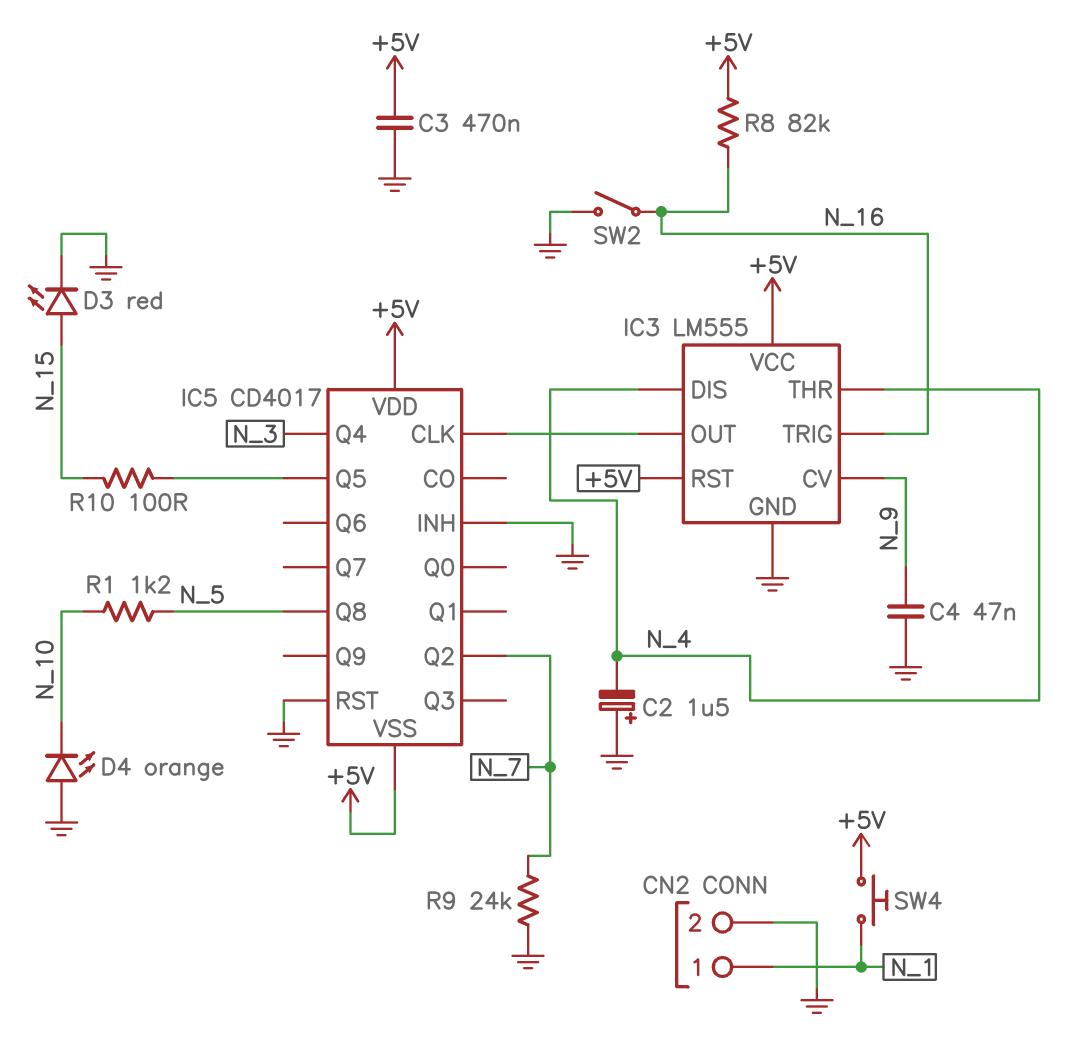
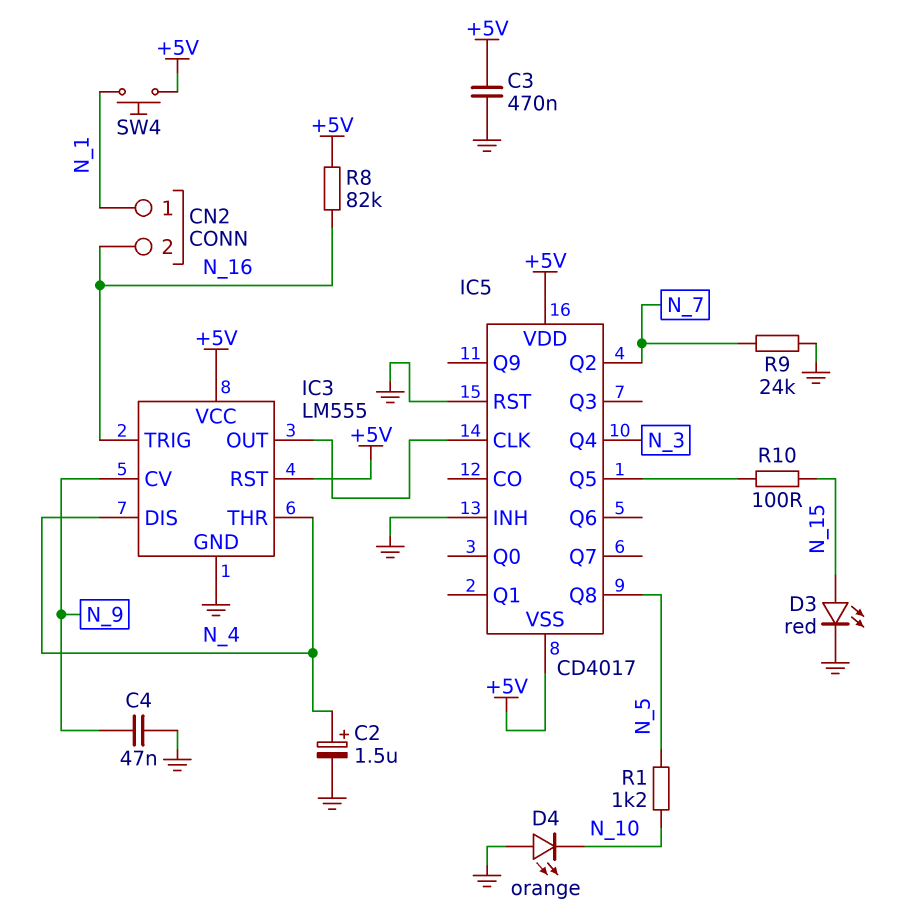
C2: 1.5uF (plus GND, minus N_4) -> 1.5uF (plus N_4, minus GND)
CN2 pin 2: GND -> N_16
SW2: switch (GND, N_16) -> none

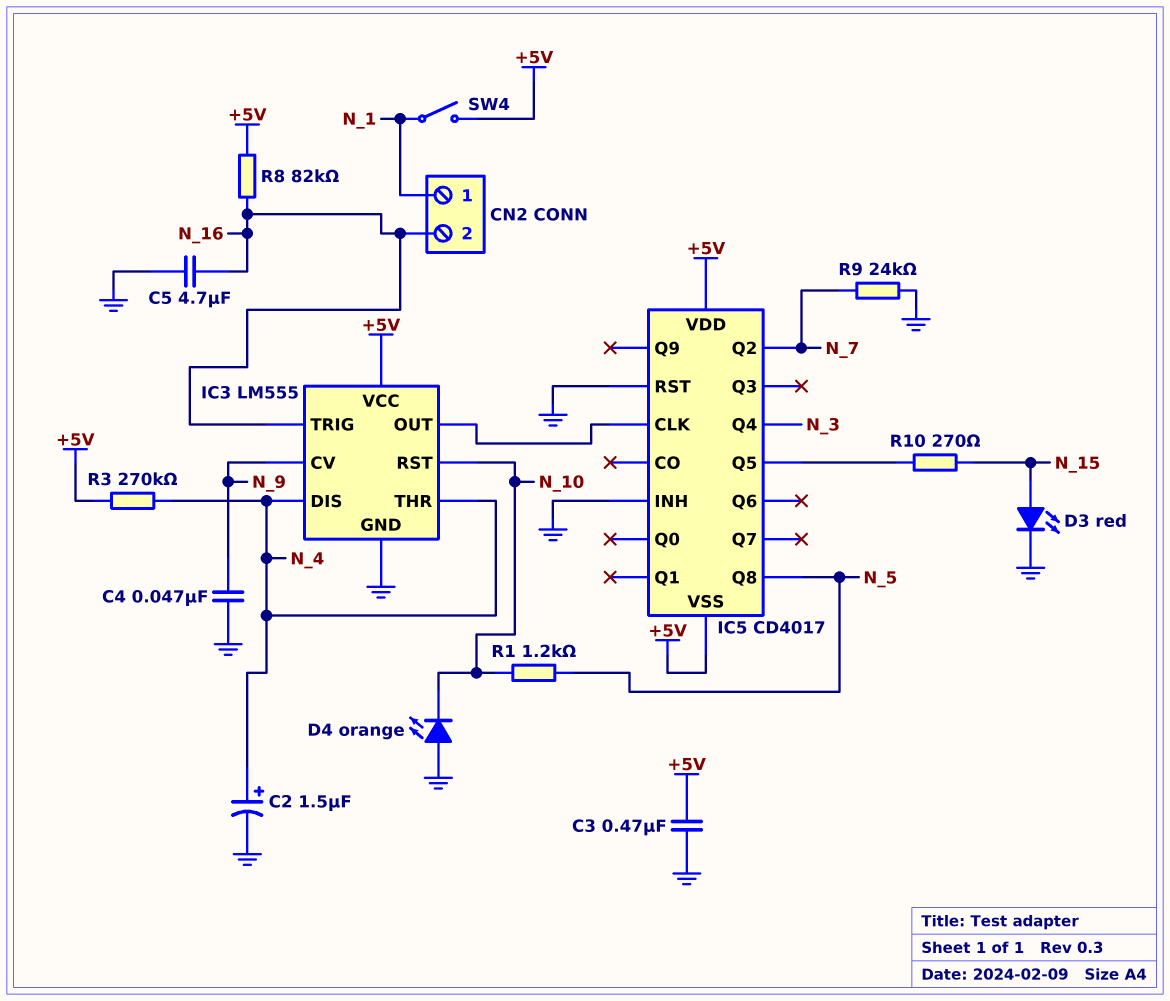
C5: none -> 4.7uF (GND, N_16)
IC3 pin RST: +5V -> N_10
R3: none -> 270k (+5V, N_4)
R10: 100 (IC5/Q5, N_15) -> 270 (IC5/Q5, N_15)
SW4: button (+5V, N_1) -> switch (+5V, N_1)

